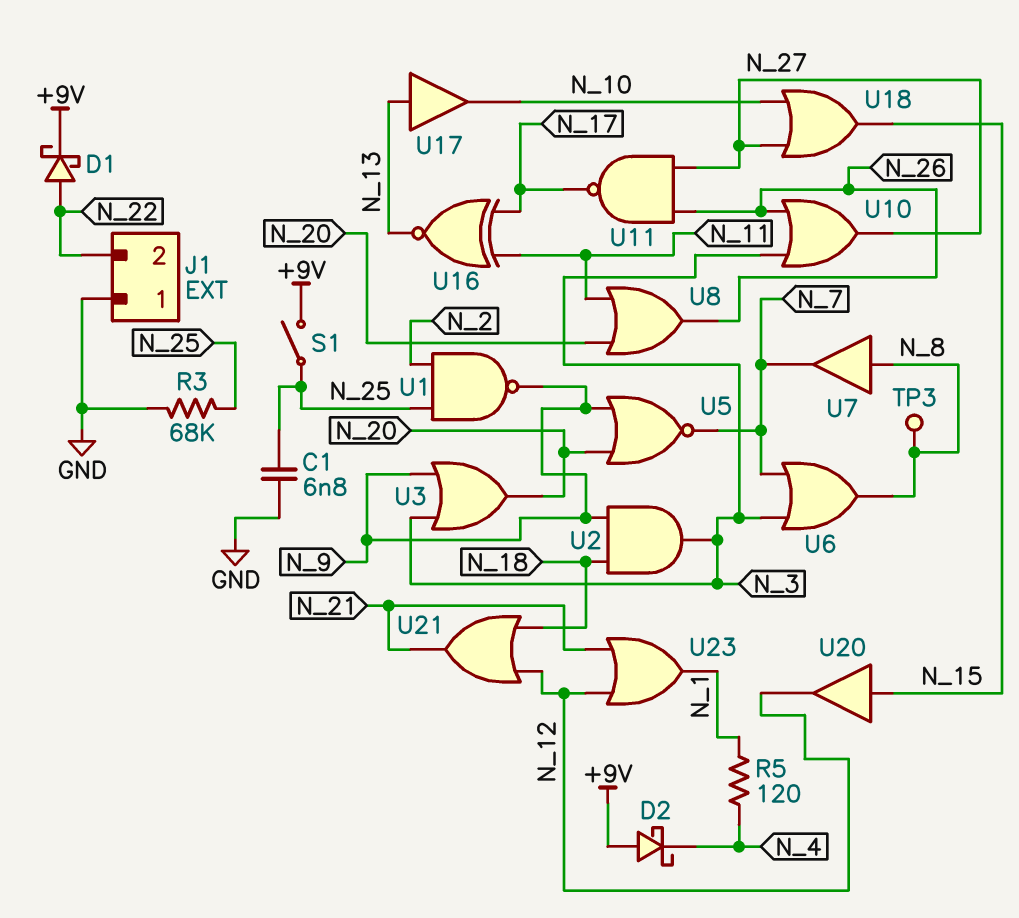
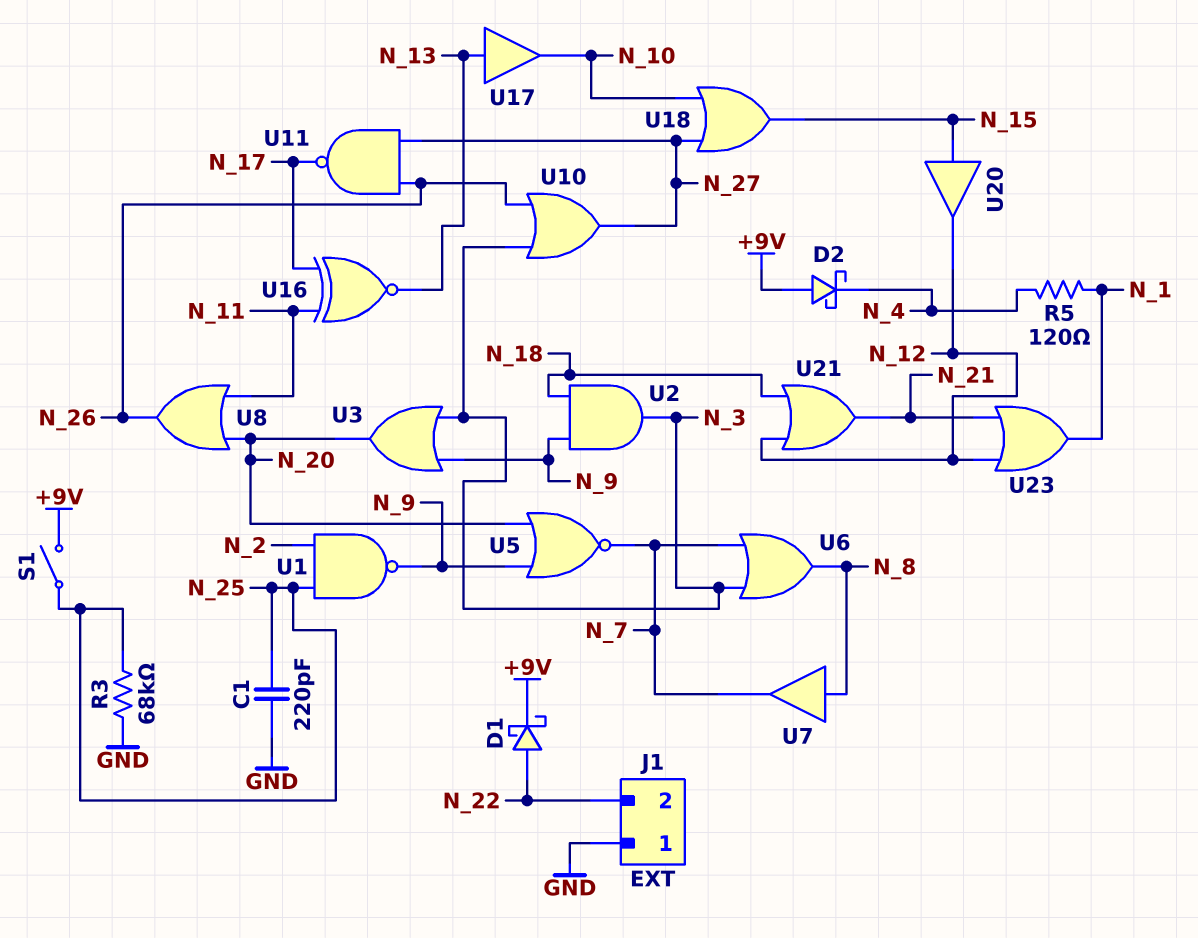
C1: 6.8nF (GND, N_25) -> 220pF (GND, N_25)
TP3: test point (N_8) -> none

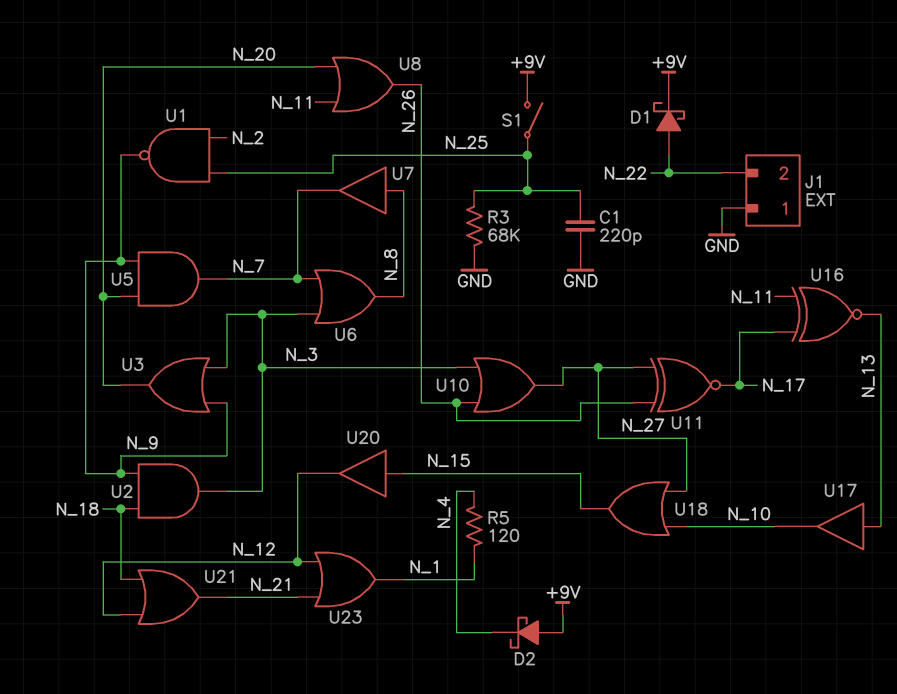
U5: NOR (in N_9, in N_20, out N_7) -> AND (in N_9, in N_20, out N_7)
U11: NAND (in N_26, in N_27, out N_17) -> XNOR (in N_26, in N_27, out N_17)

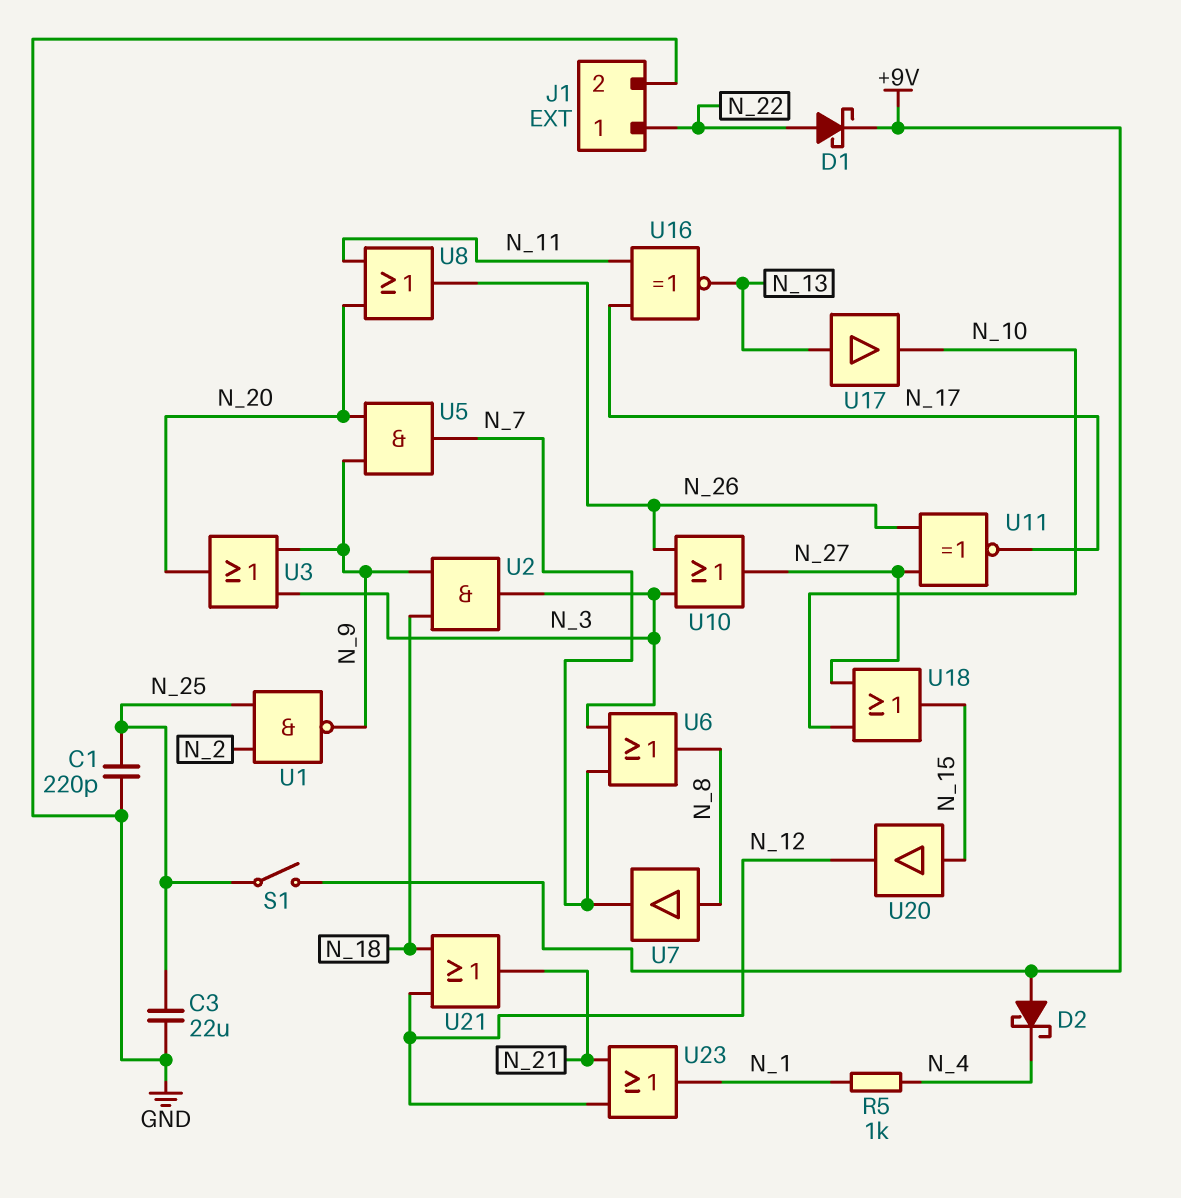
C3: none -> 22uF (GND, N_25)
J1 pin 1: GND -> N_22
J1 pin 2: N_22 -> GND
R3: 68k (GND, N_25) -> none
R5: 120 (N_1, N_4) -> 1k (N_1, N_4)

